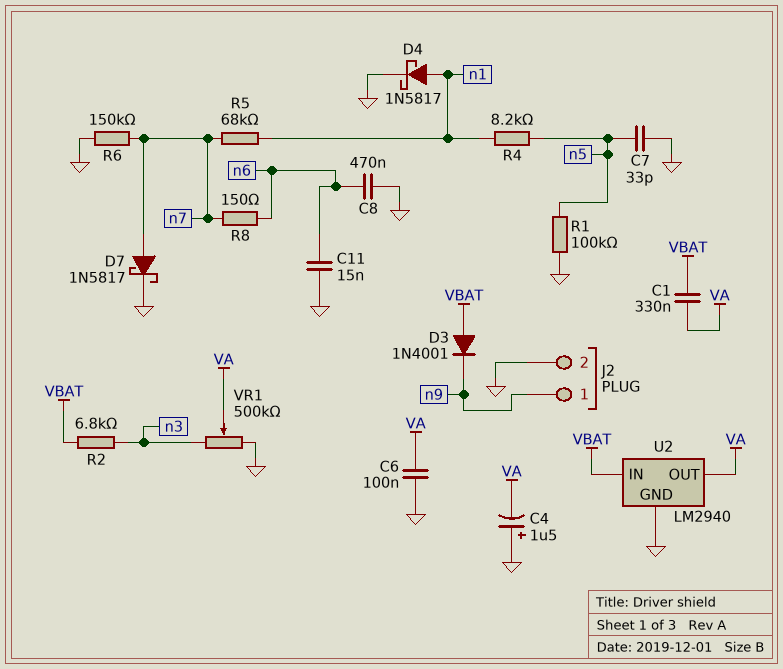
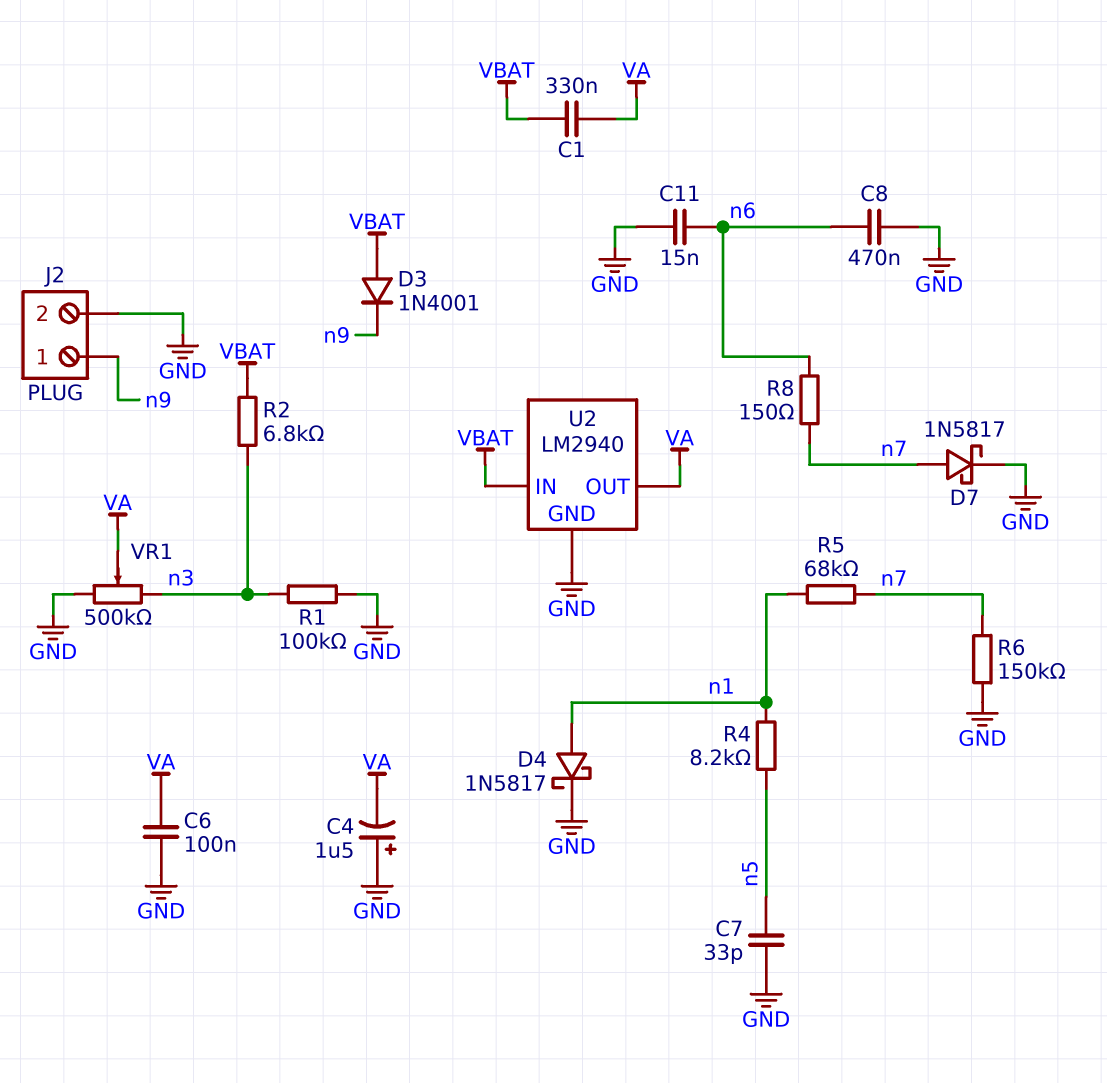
R1: 100k (GND, n5) -> 100k (GND, n3)

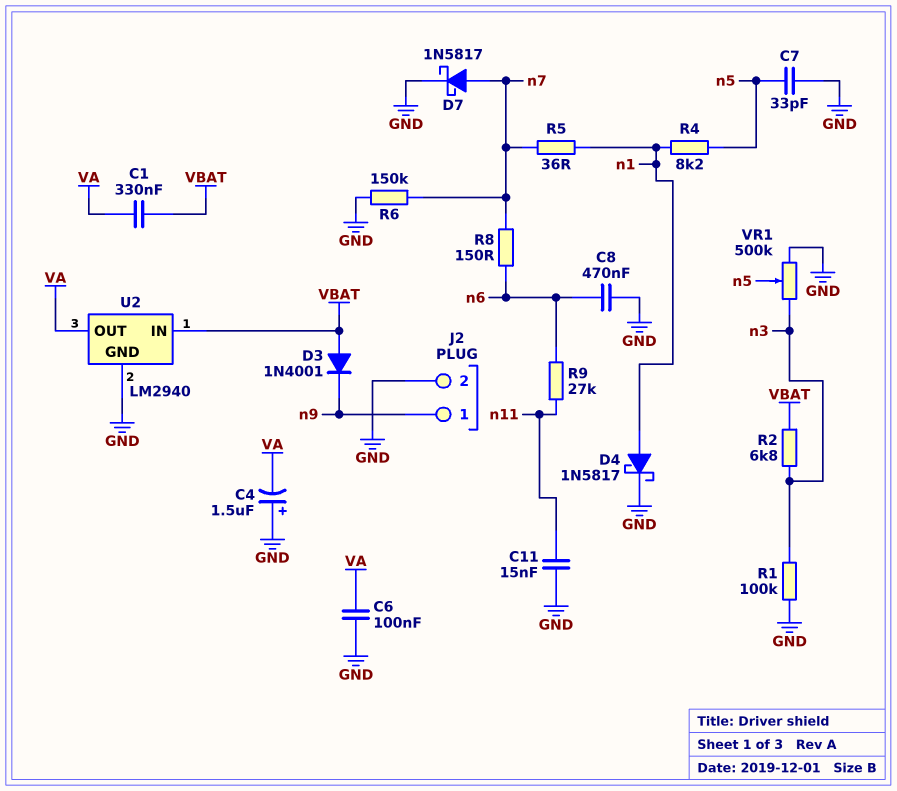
C11: 15nF (GND, n6) -> 15nF (GND, n11)
R5: 68k (n1, n7) -> 36 (n1, n7)
R9: none -> 27k (n6, n11)
VR1: 500k (GND, n3, wiper VA) -> 500k (GND, n3, wiper n5)

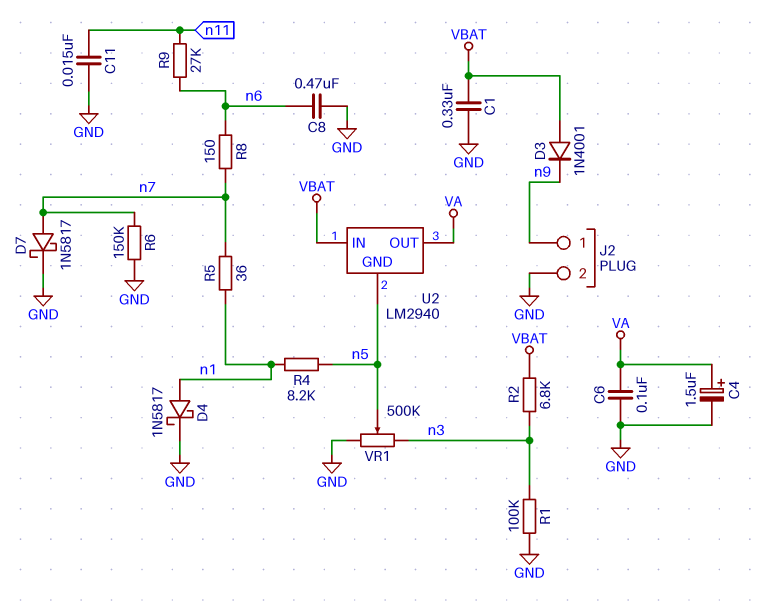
C1: 330nF (VA, VBAT) -> 330nF (GND, VBAT)
C4: 1.5uF (plus GND, minus VA) -> 1.5uF (plus VA, minus GND)
C7: 33pF (GND, n5) -> none
U2 pin GND: GND -> n5

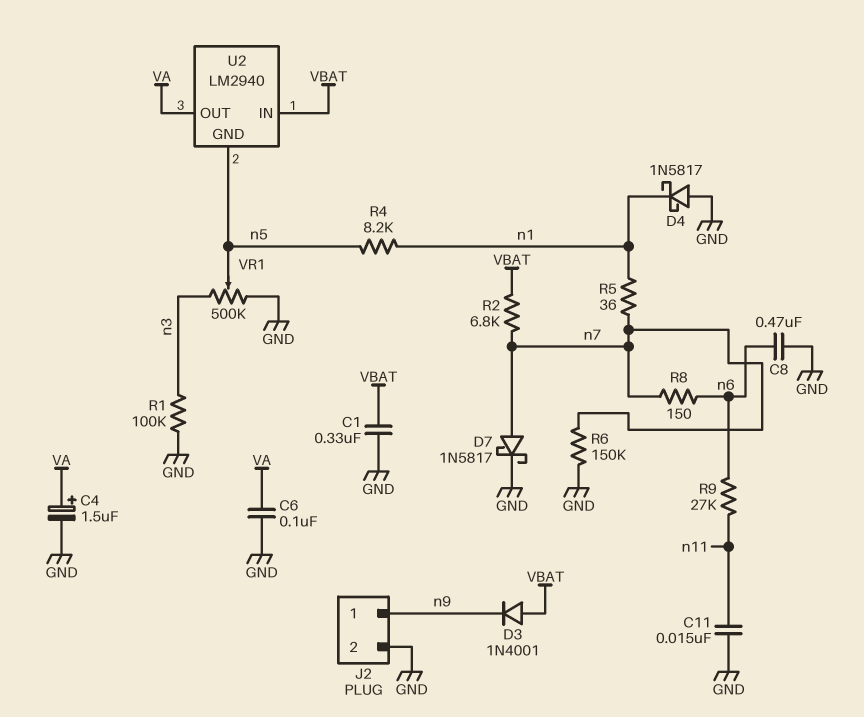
D4: schottky 1N5817 (A n1, K GND) -> schottky 1N5817 (A GND, K n1)
R2: 6.8k (VBAT, n3) -> 6.8k (VBAT, n7)

